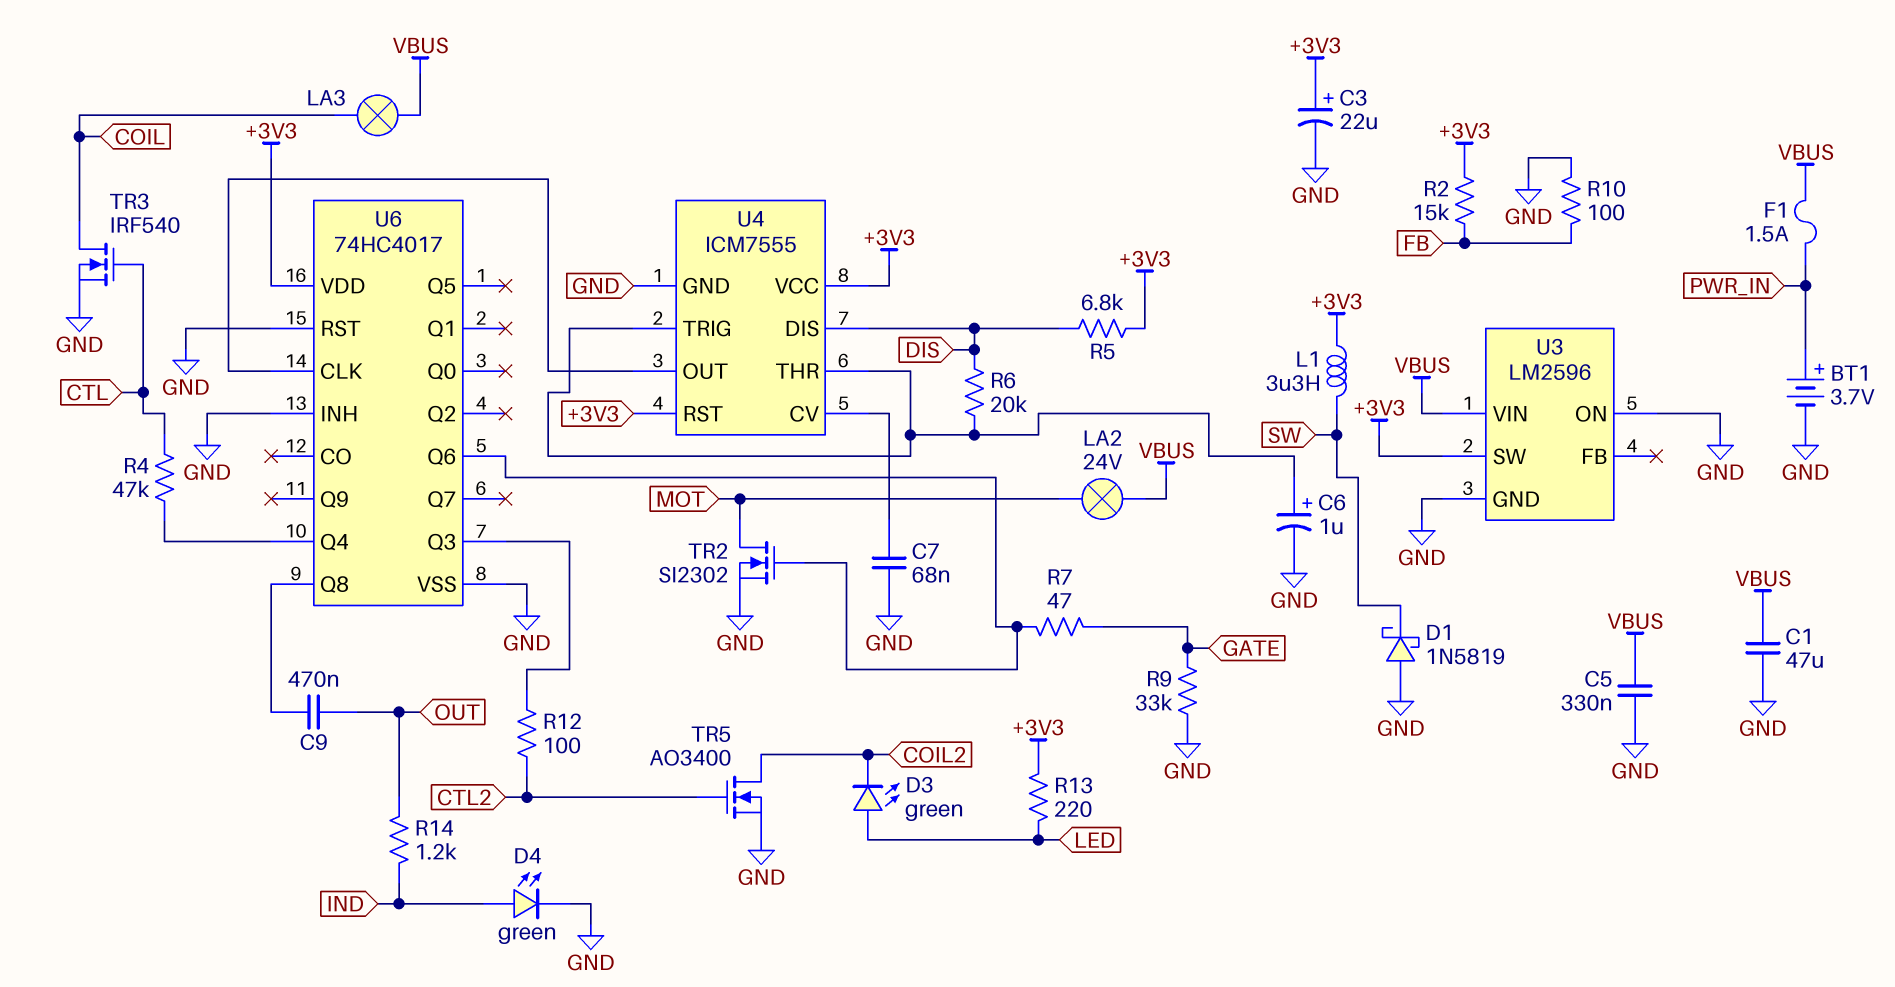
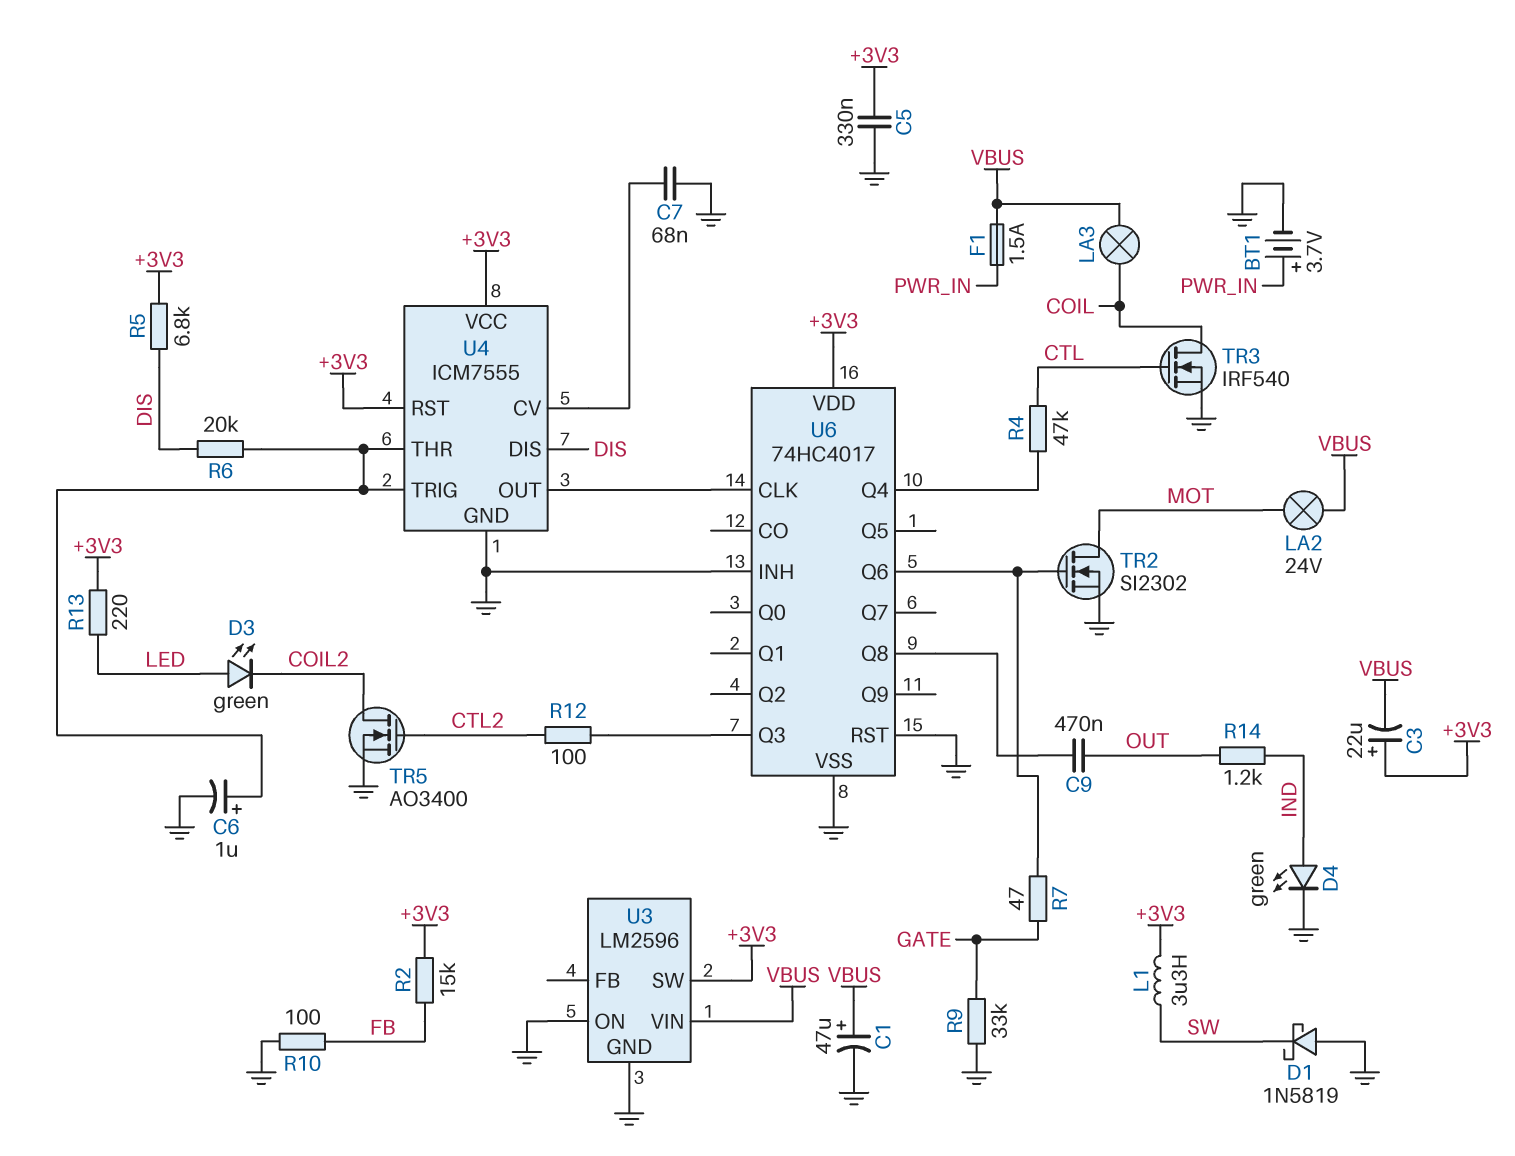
C1: 47uF (GND, VBUS) -> 47uF (plus VBUS, minus GND)
C3: 22uF (plus +3V3, minus GND) -> 22uF (plus +3V3, minus VBUS)
C5: 330nF (GND, VBUS) -> 330nF (+3V3, GND)

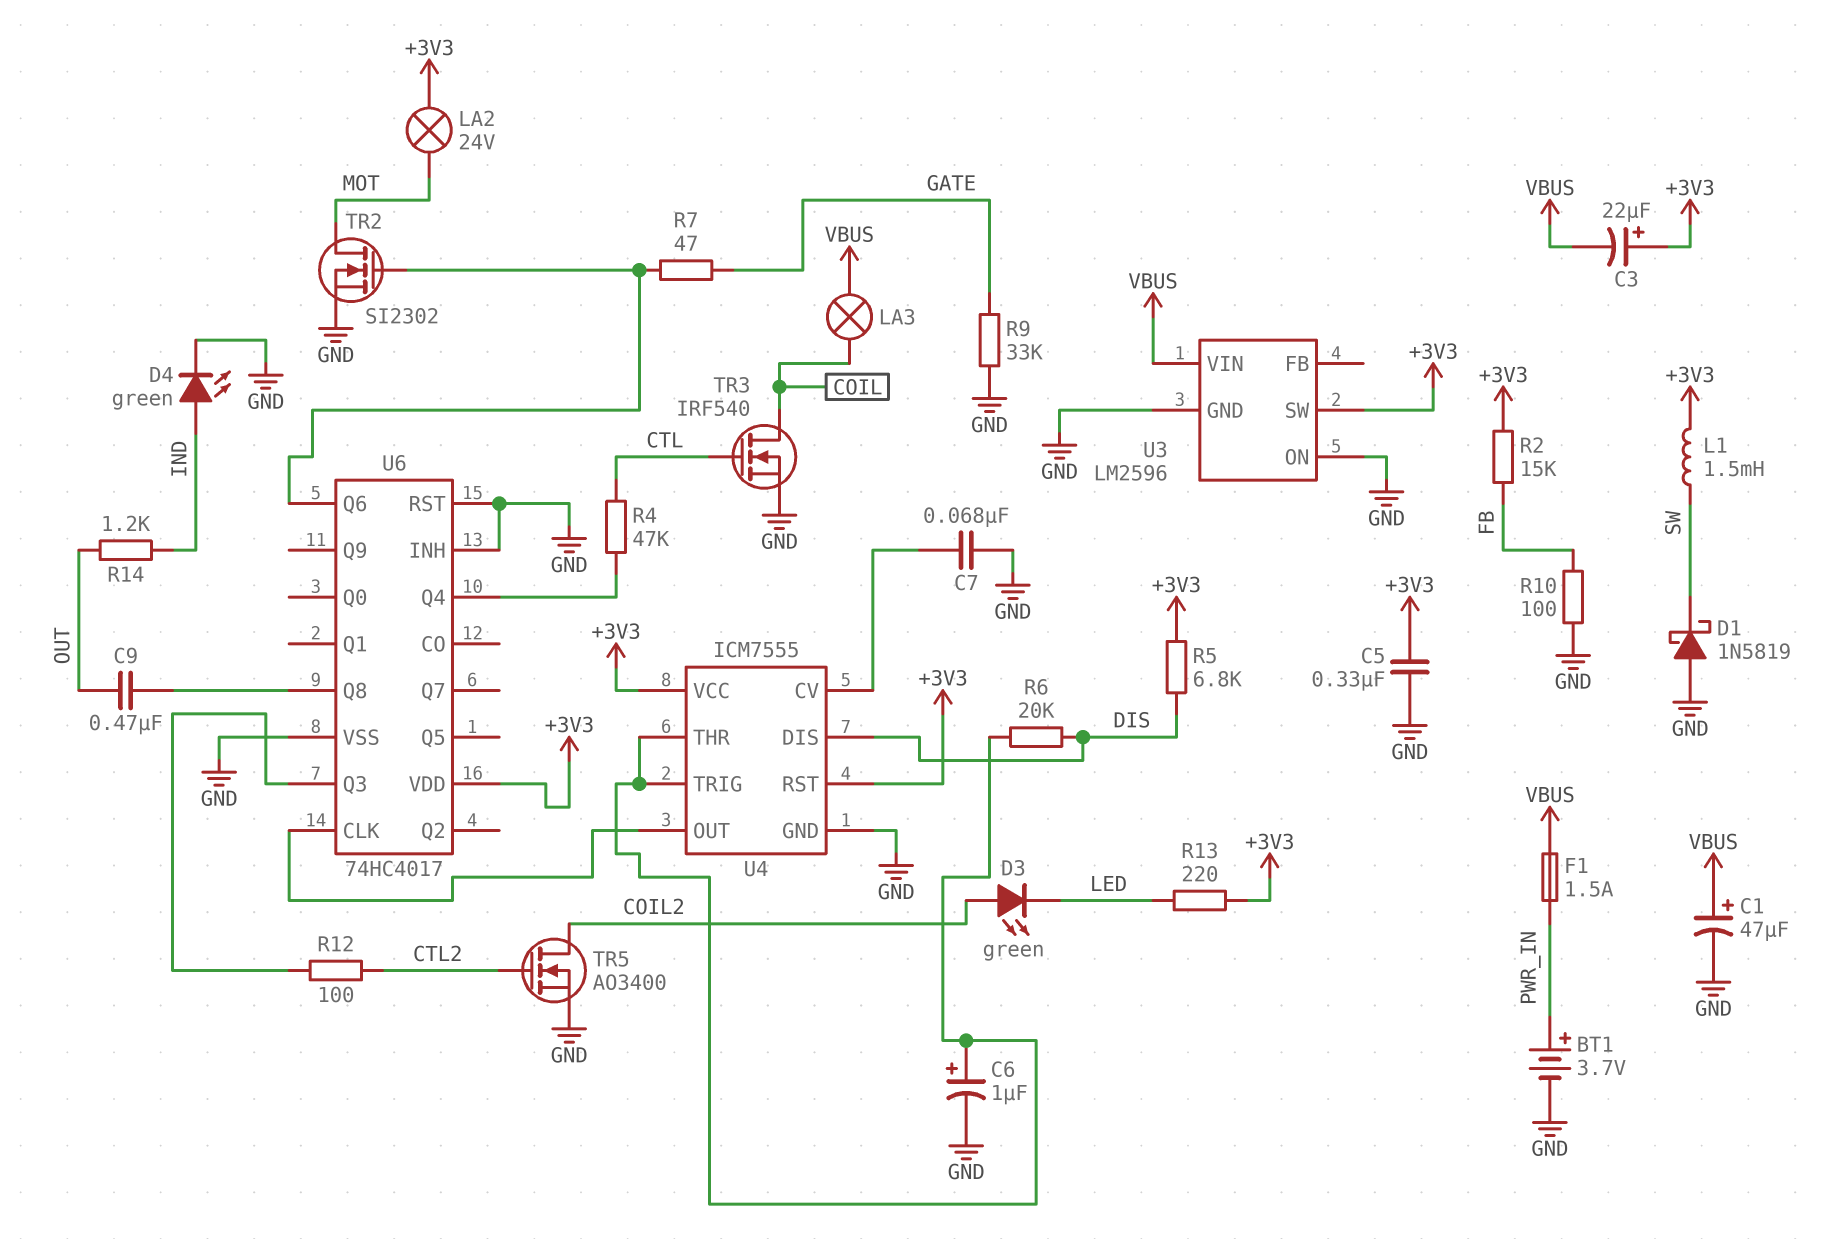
D3: LED green (A LED, K COIL2) -> LED green (A COIL2, K LED)
L1: 3.3uH (+3V3, SW) -> 1.5mH (+3V3, SW)
LA2: lamp 24V (MOT, VBUS) -> lamp 24V (+3V3, MOT)

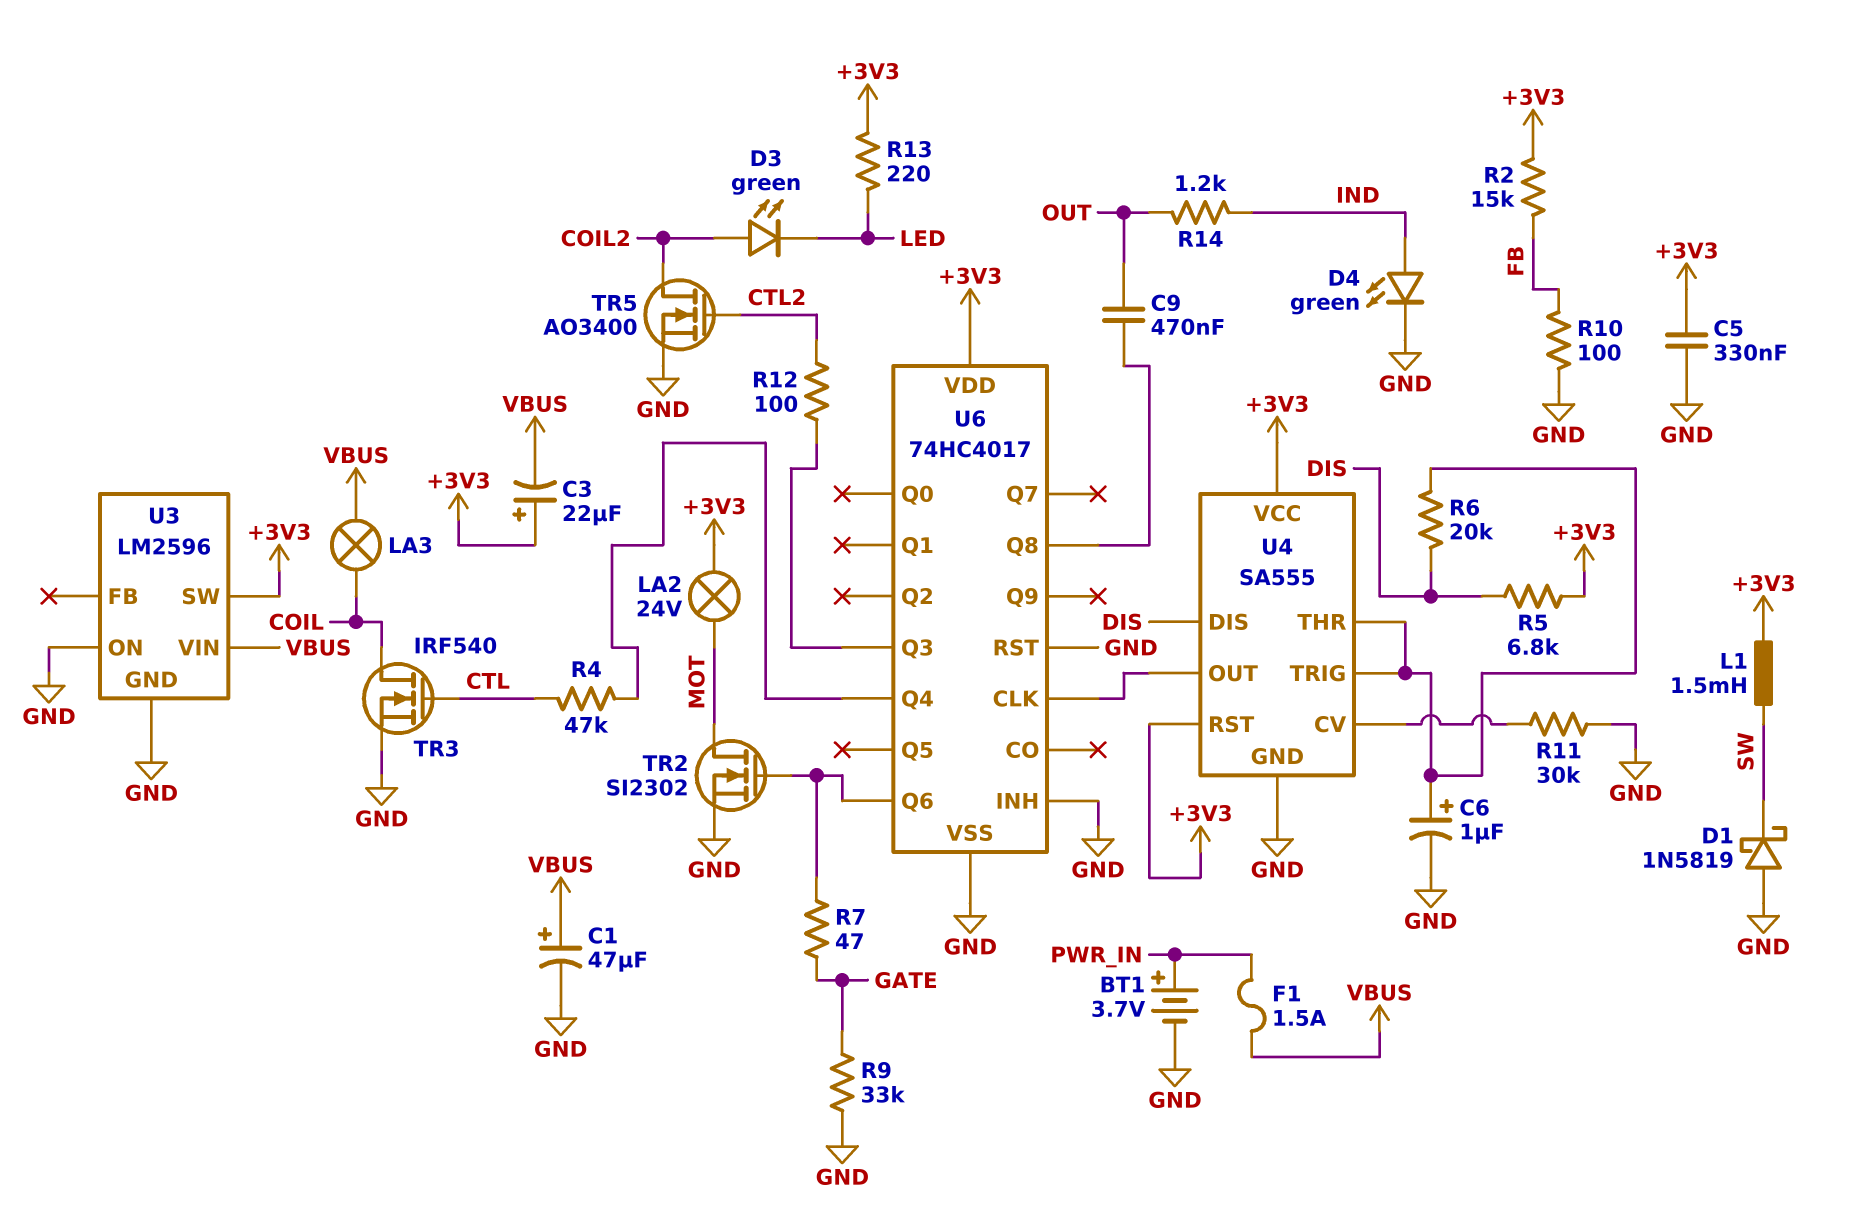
C7: 68nF (GND, U4/CV) -> none
R11: none -> 30k (GND, U4/CV)
U4: ICM7555 -> SA555

